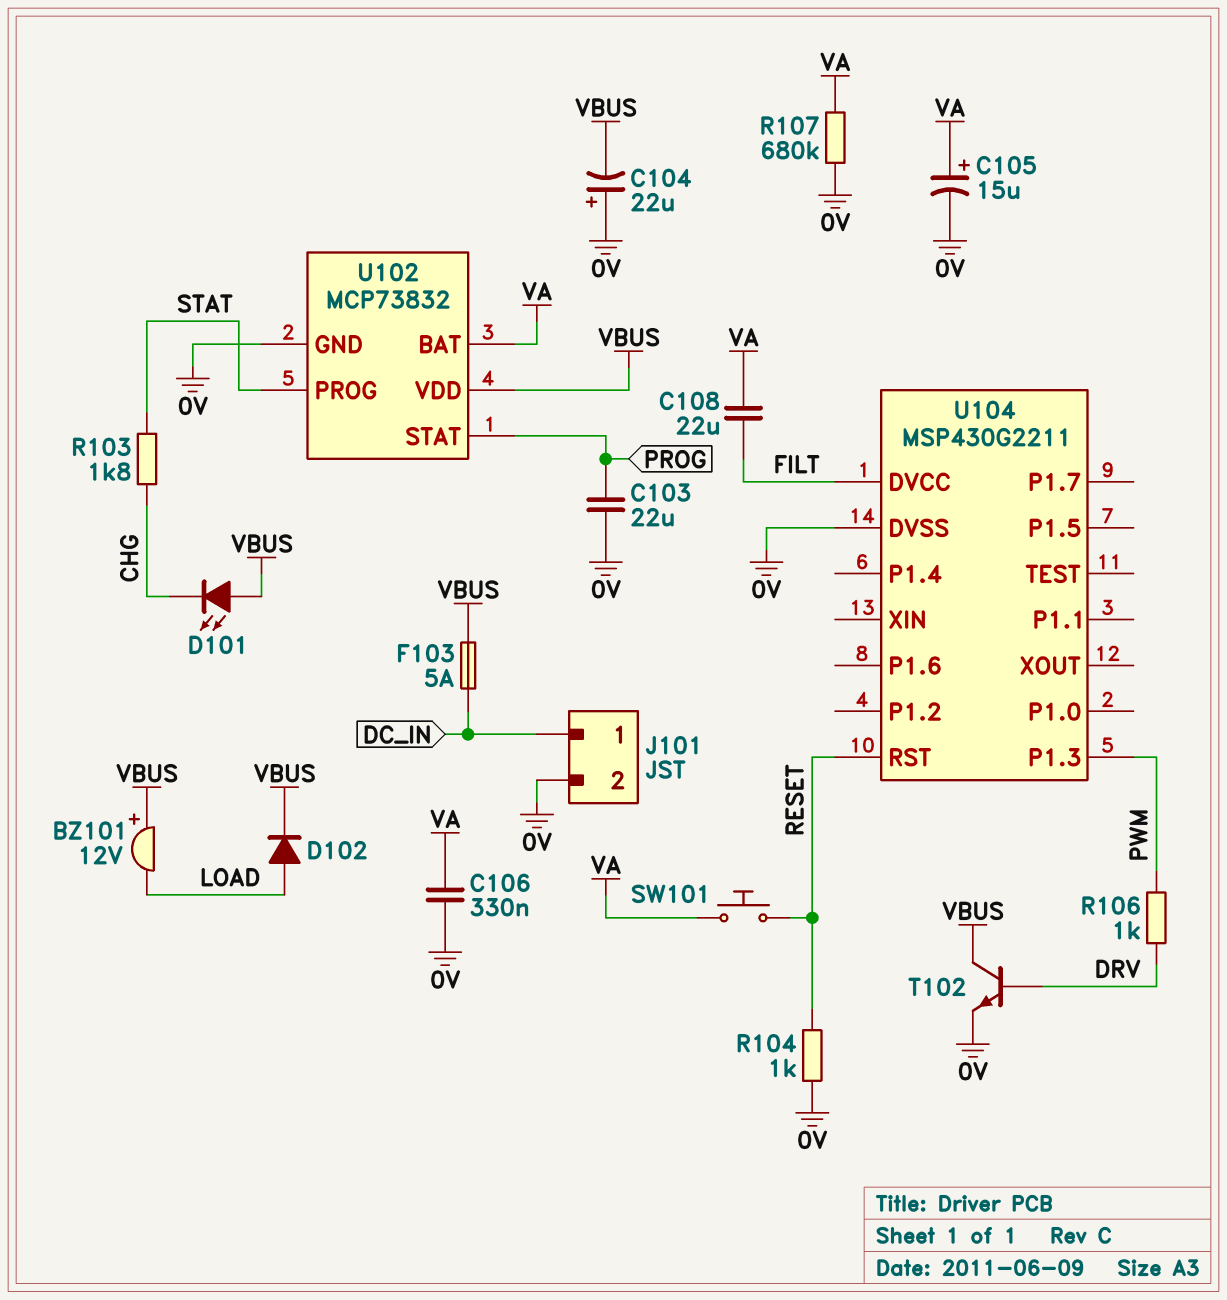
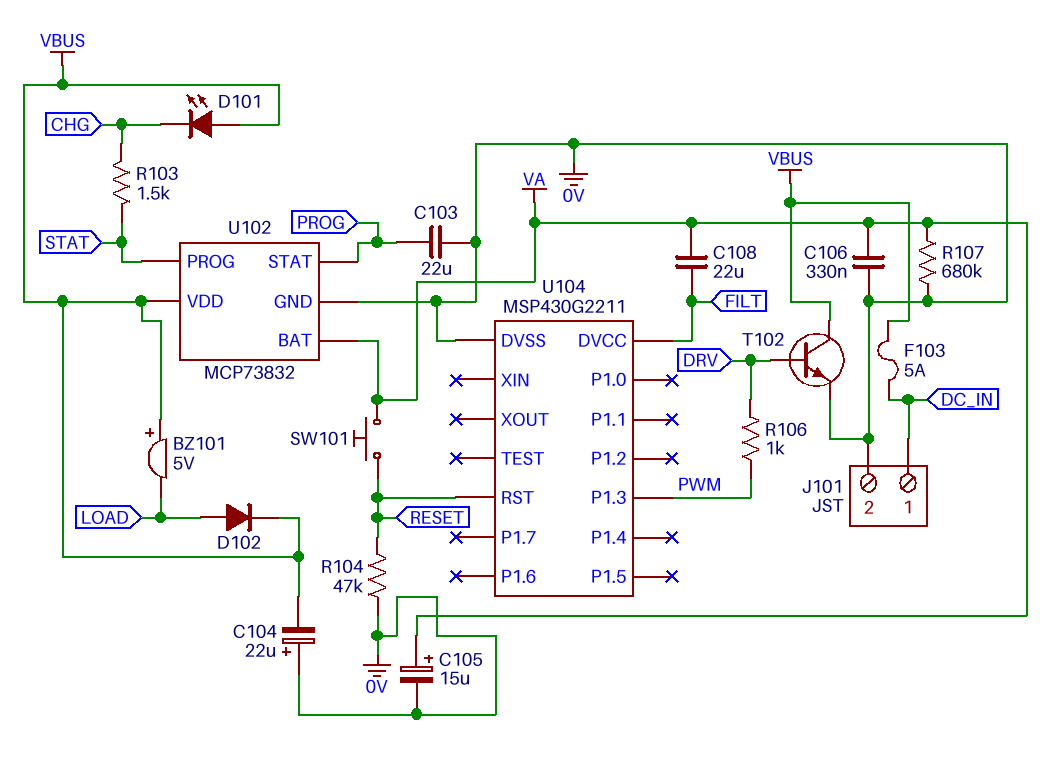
BZ101: buzzer 12V (plus VBUS, minus LOAD) -> buzzer 5V (plus VBUS, minus LOAD)
R103: 1.8k (CHG, STAT) -> 1.5k (CHG, STAT)
R104: 1k (0V, RESET) -> 47k (0V, RESET)

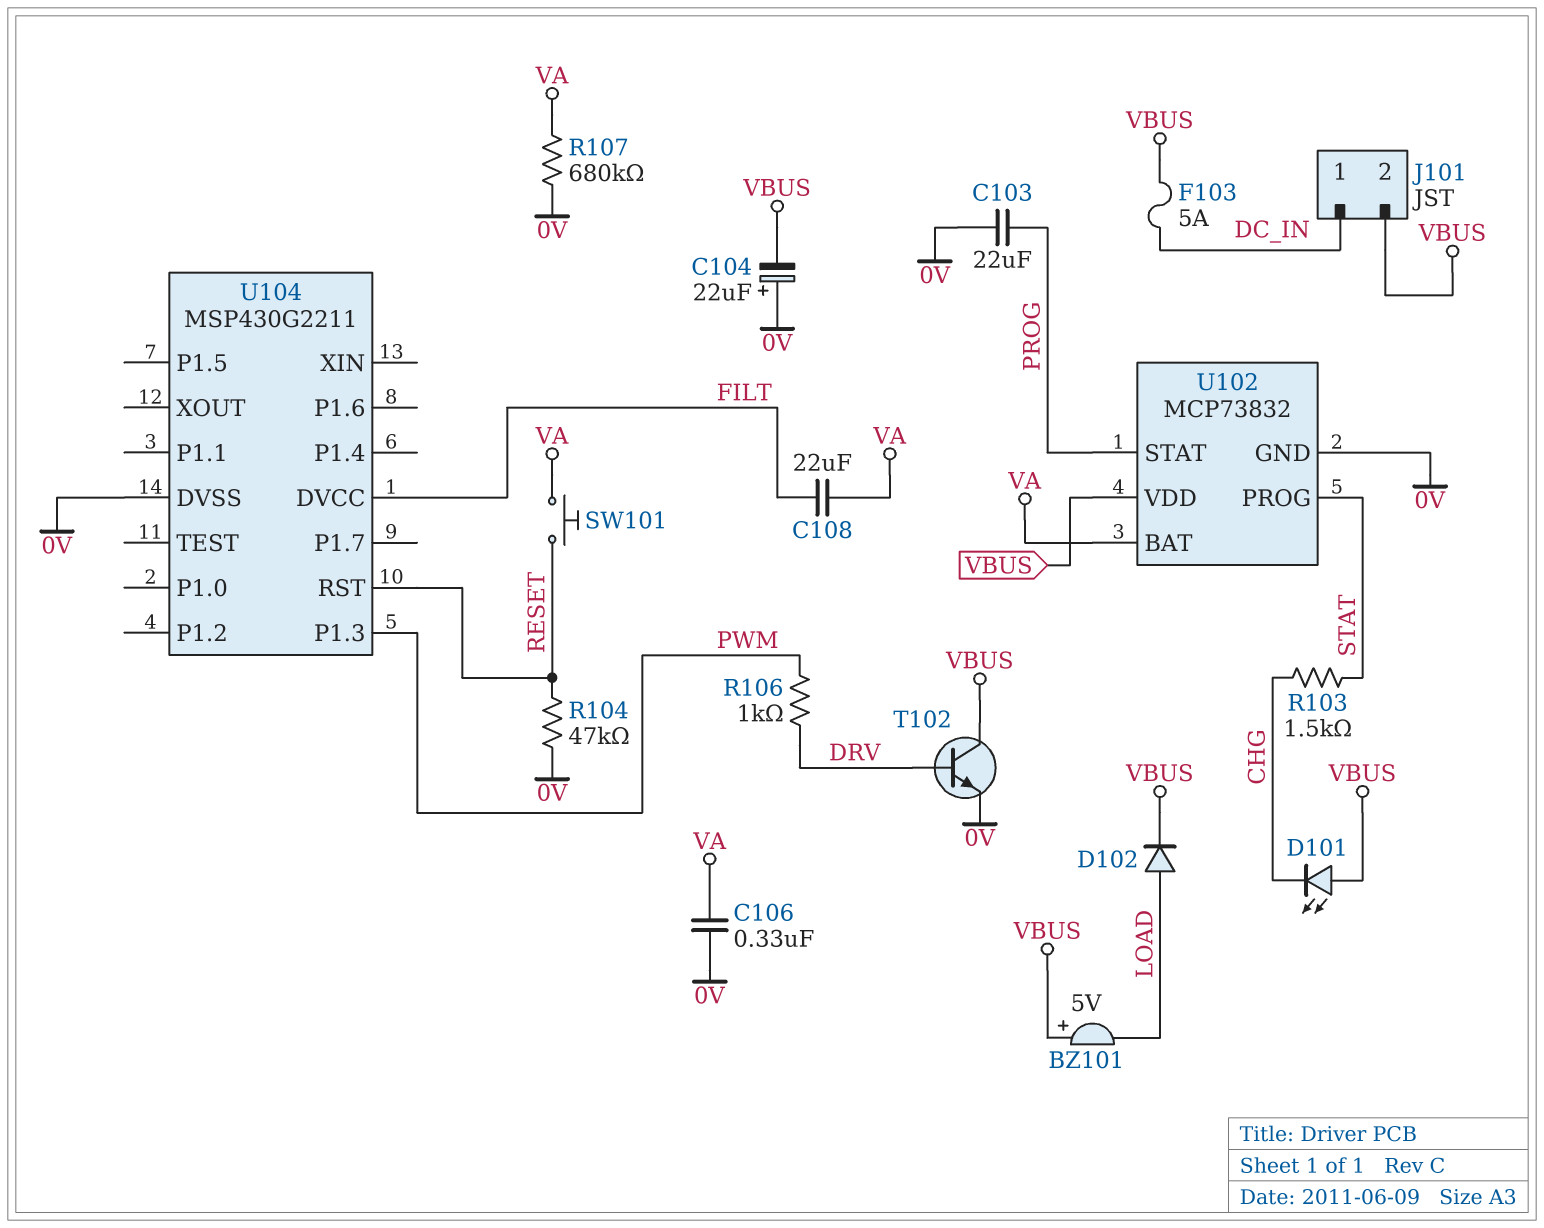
C105: 15uF (plus VA, minus 0V) -> none
J101 pin 2: 0V -> VBUS

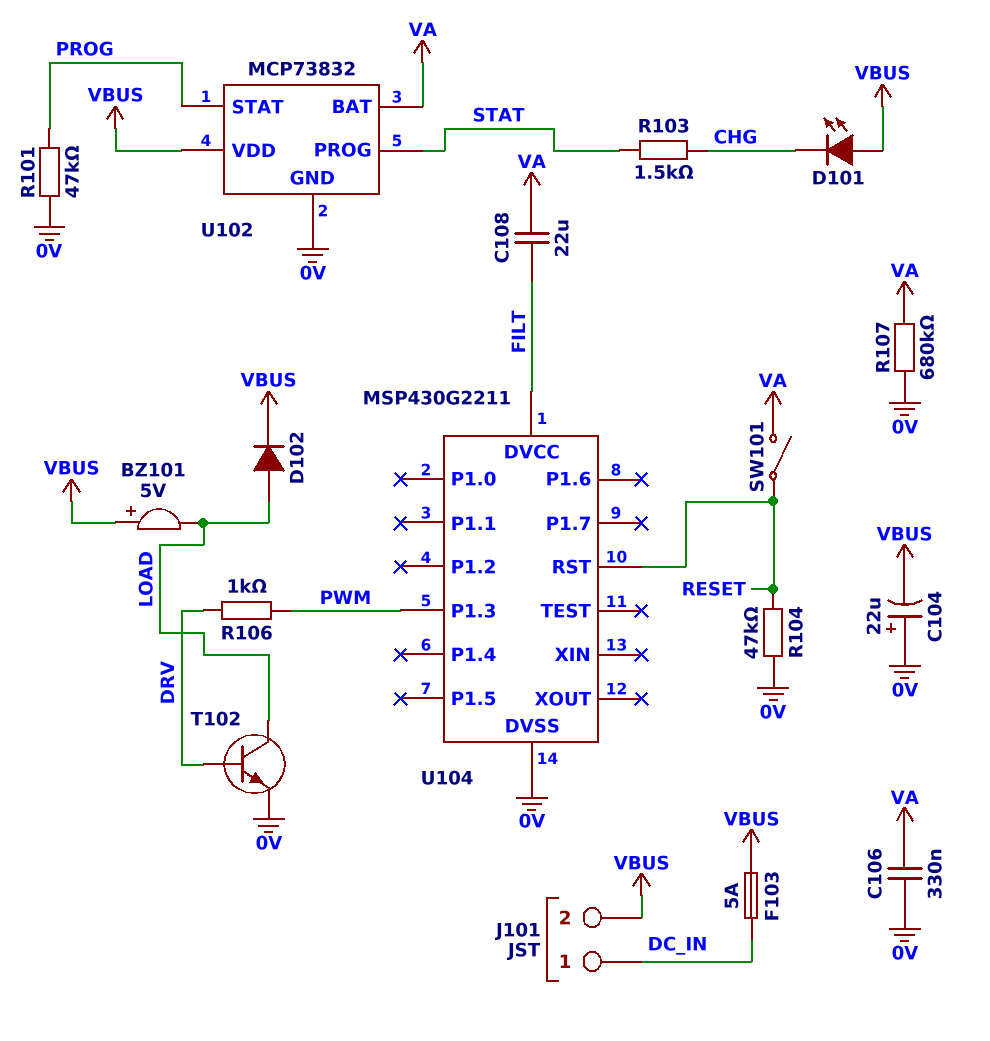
C103: 22uF (0V, PROG) -> none
R101: none -> 47k (0V, PROG)
SW101: button (RESET, VA) -> switch (RESET, VA)
T102: NPN (B DRV, C VBUS, E 0V) -> NPN (B DRV, C LOAD, E 0V)

